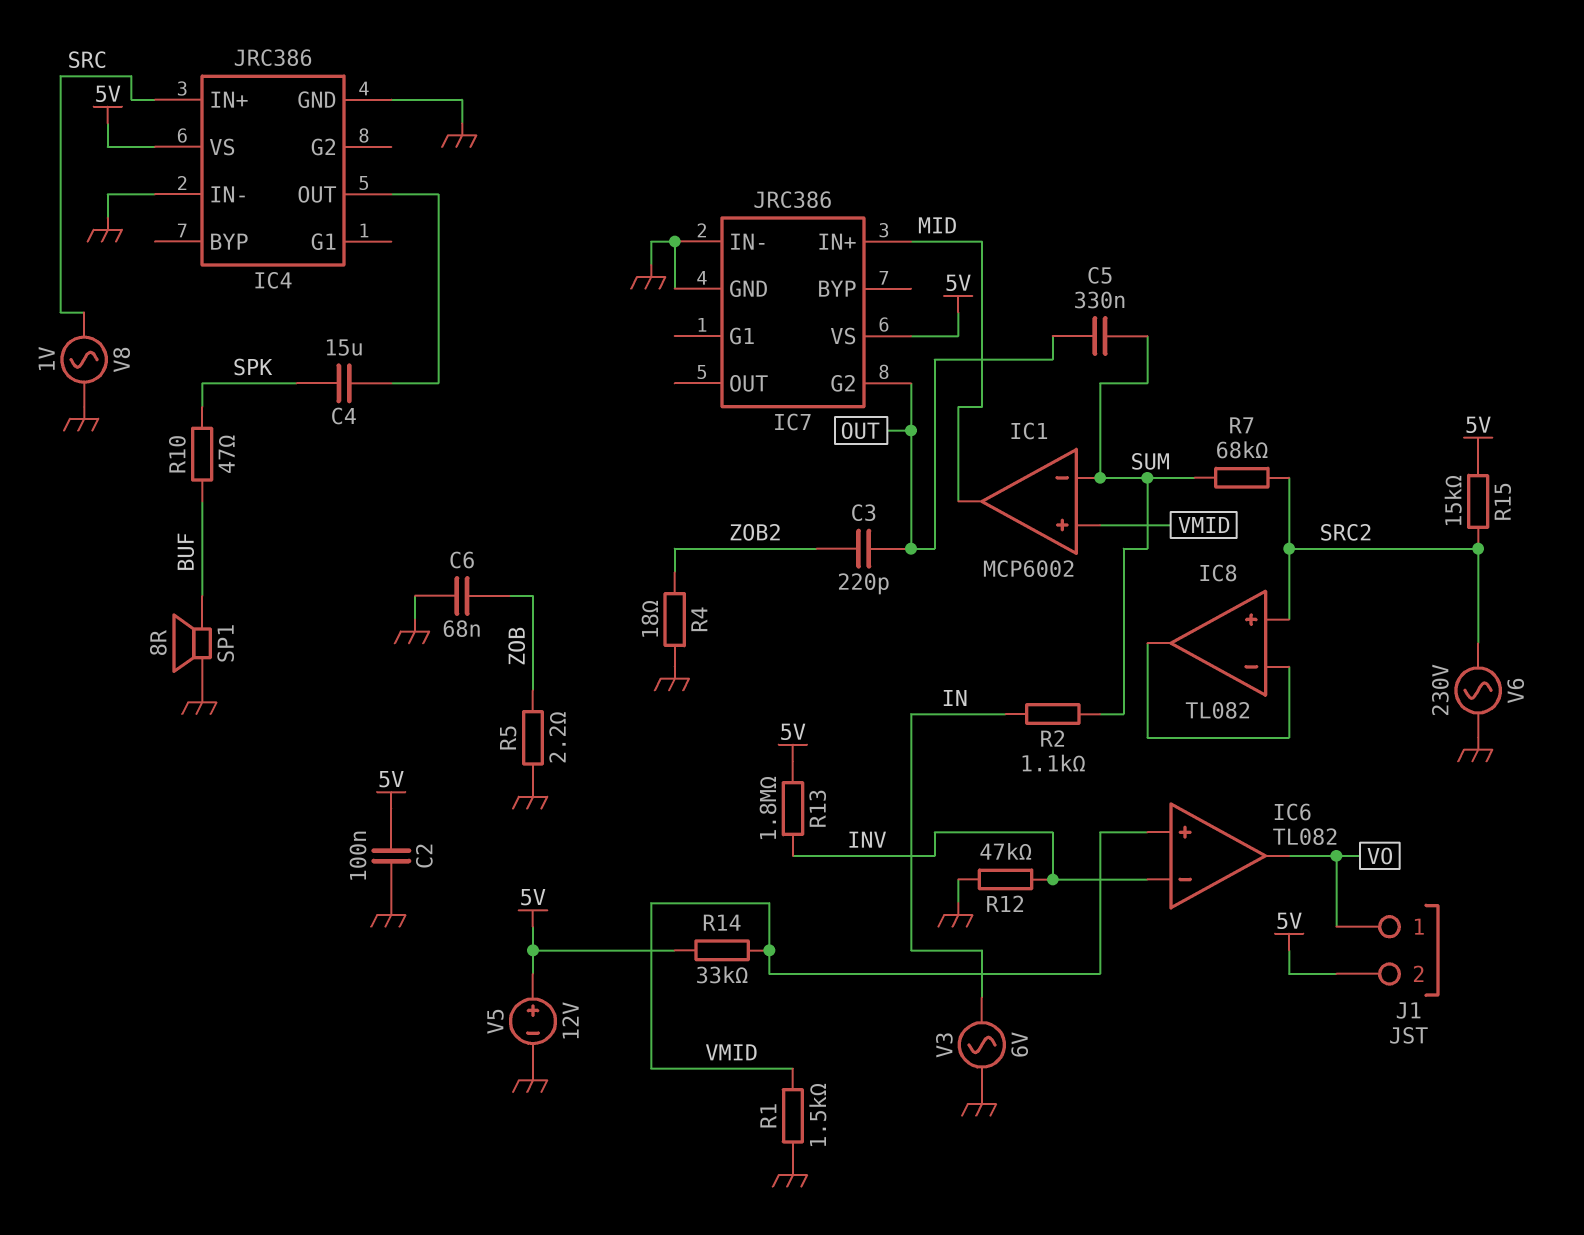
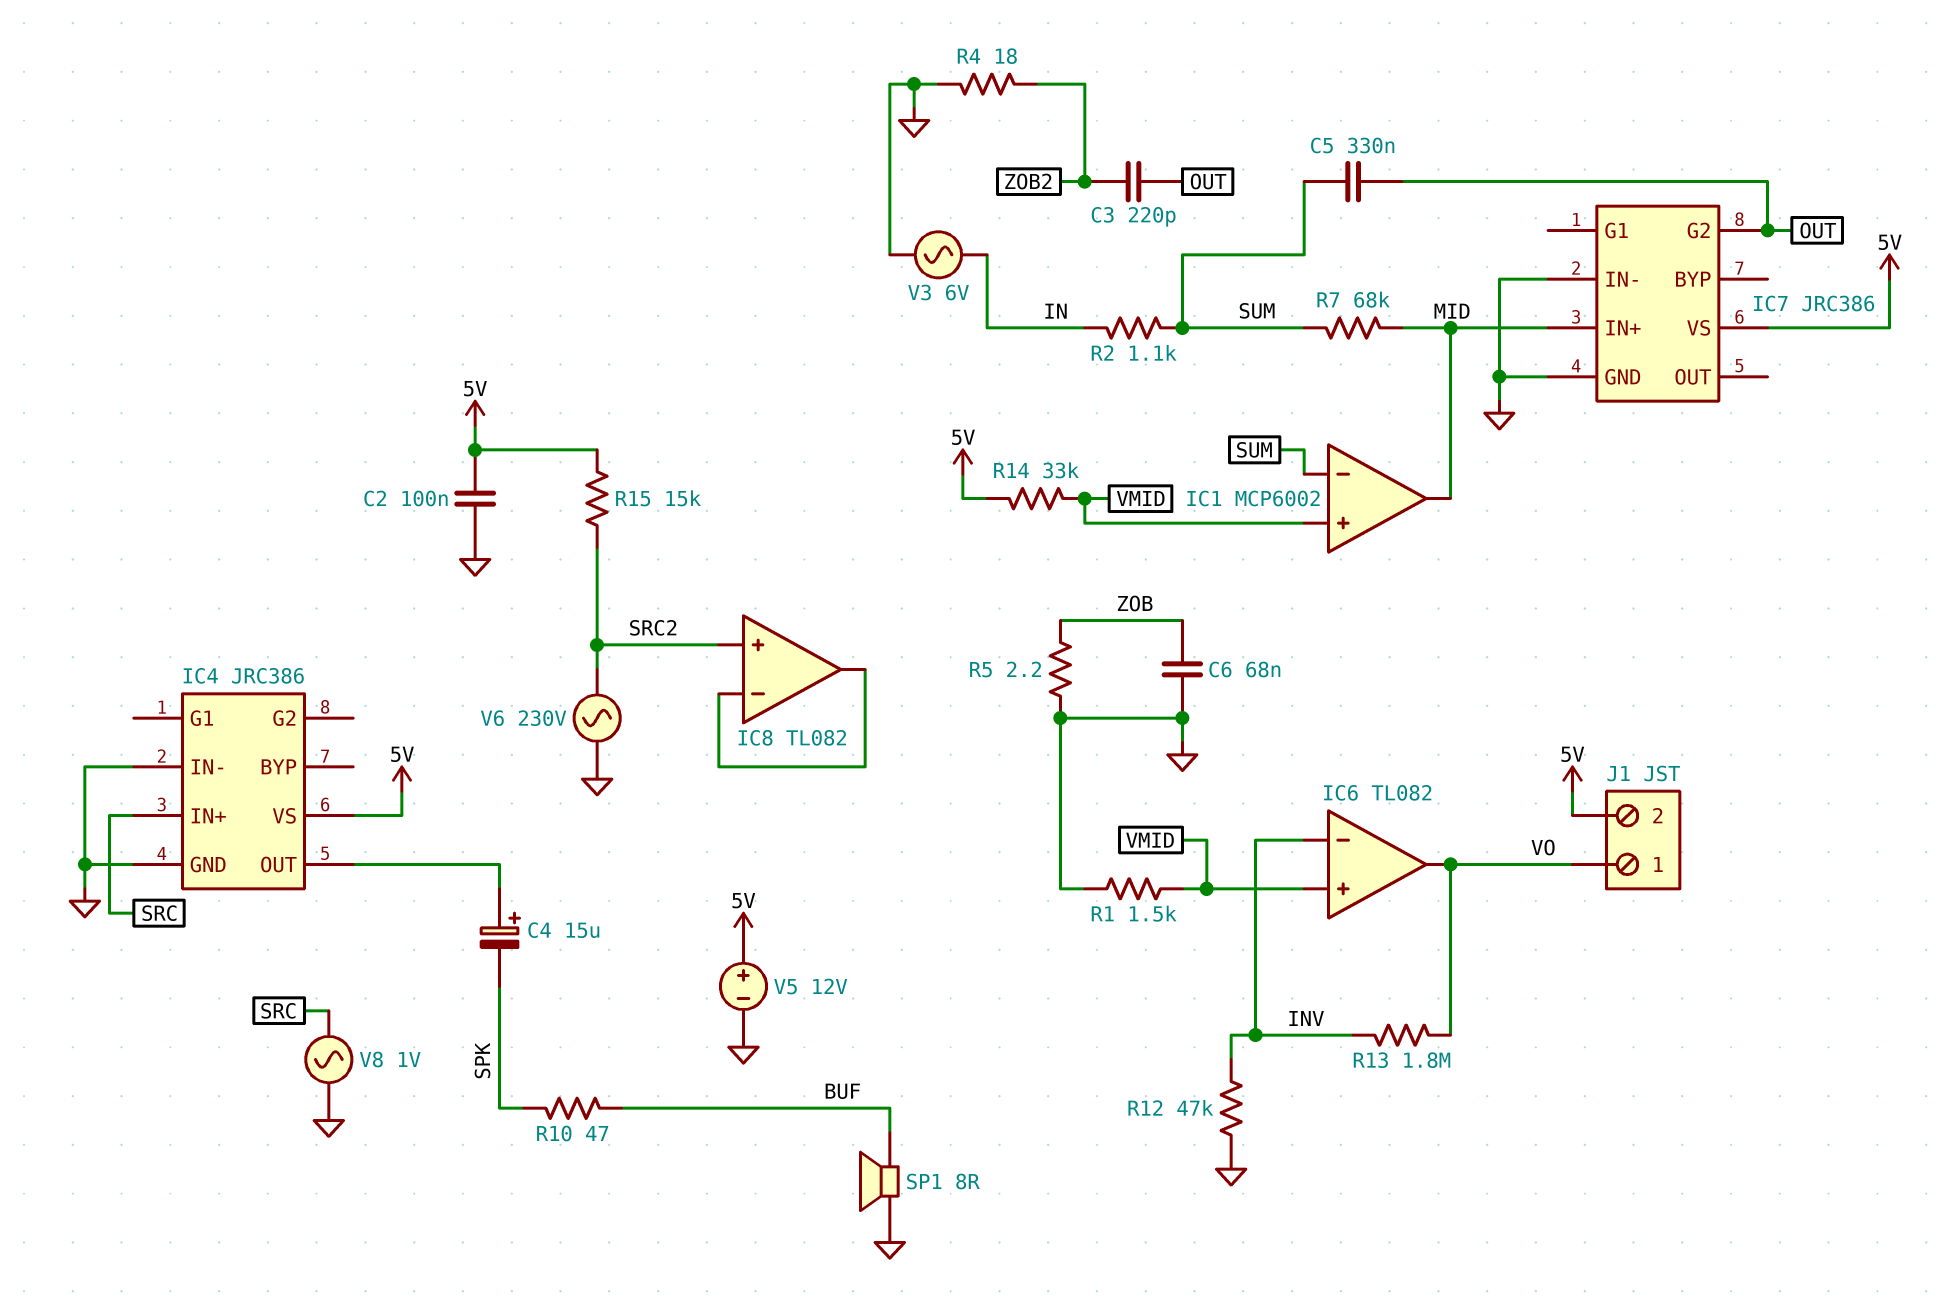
C4: 15uF (IC4/OUT, SPK) -> 15uF (plus IC4/OUT, minus SPK)
R7: 68k (SRC2, SUM) -> 68k (MID, SUM)
R13: 1.8M (5V, INV) -> 1.8M (INV, VO)

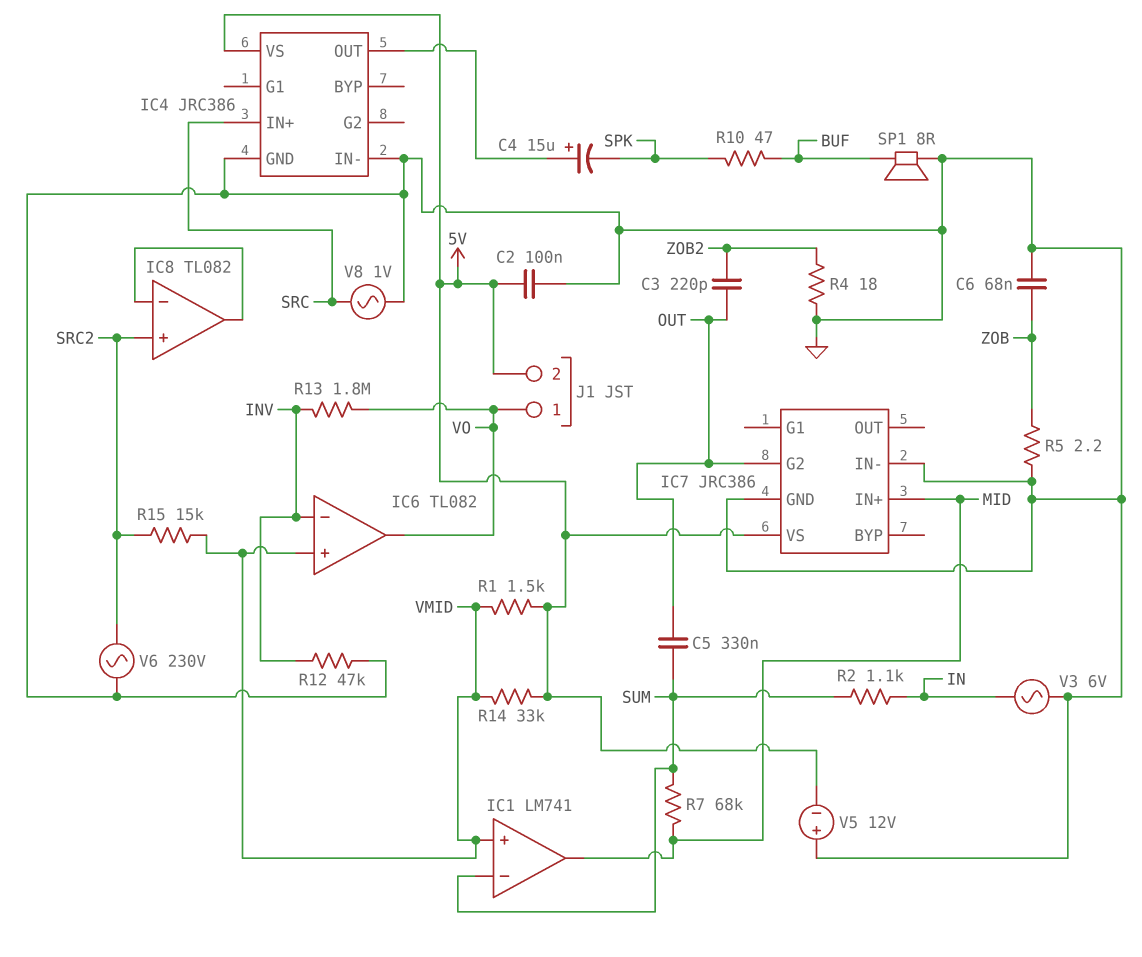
IC1: MCP6002 -> LM741
R1: 1.5k (GND, VMID) -> 1.5k (5V, VMID)
R15: 15k (5V, SRC2) -> 15k (SRC2, VMID)
V5: 12V (plus 5V, minus GND) -> 12V (plus GND, minus 5V)

